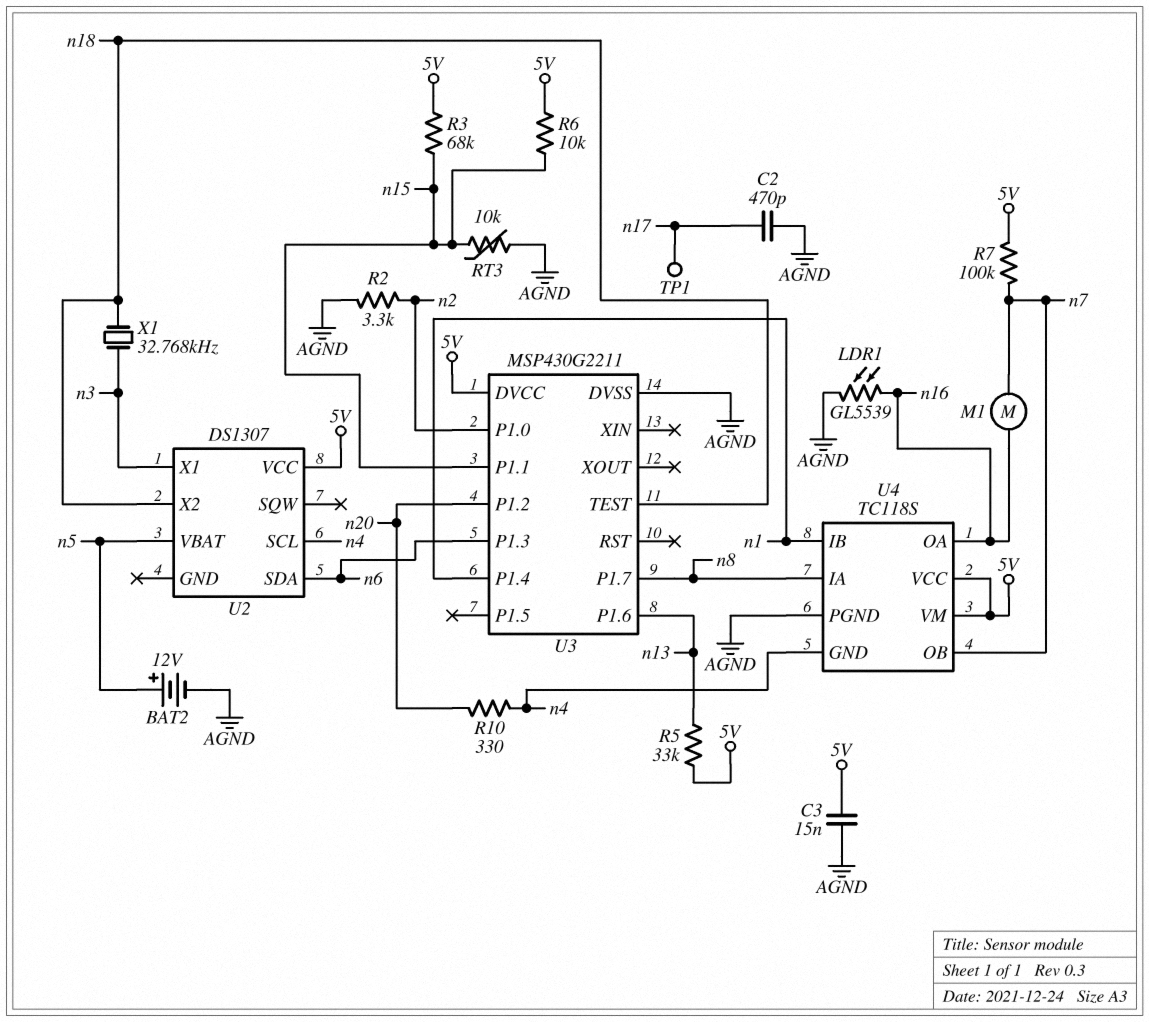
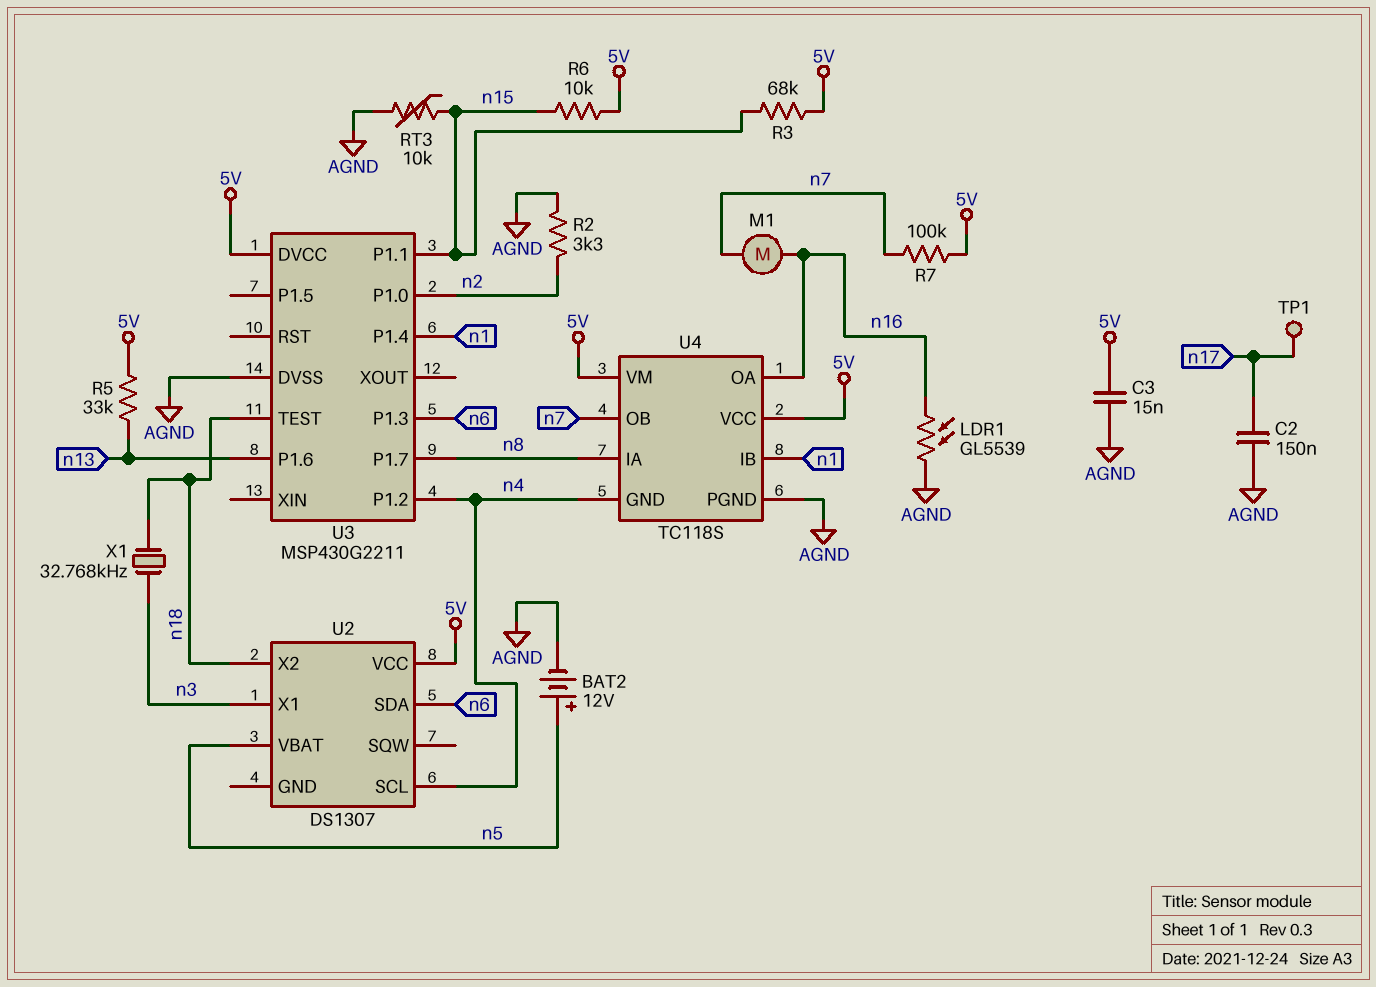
C2: 470pF (AGND, n17) -> 150nF (AGND, n17)
R10: 330 (n4, n20) -> none
U3 pin P1.2: n20 -> n4

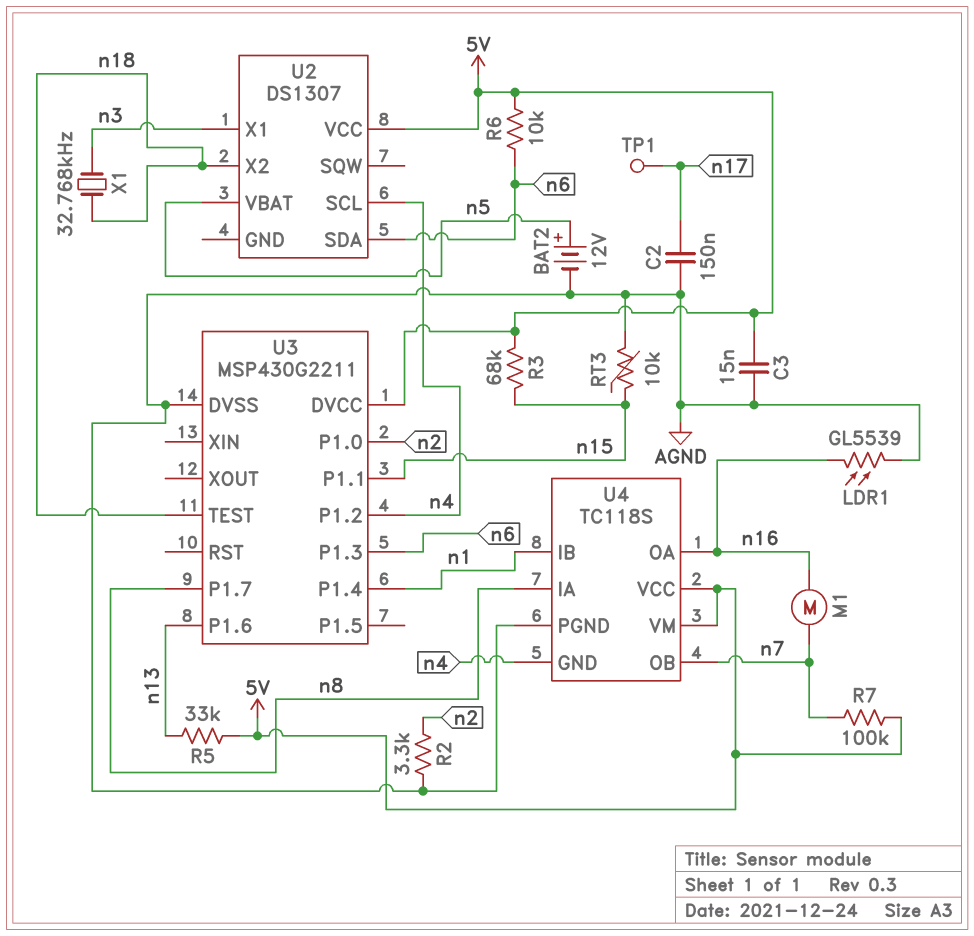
R6: 10k (5V, n15) -> 10k (5V, n6)

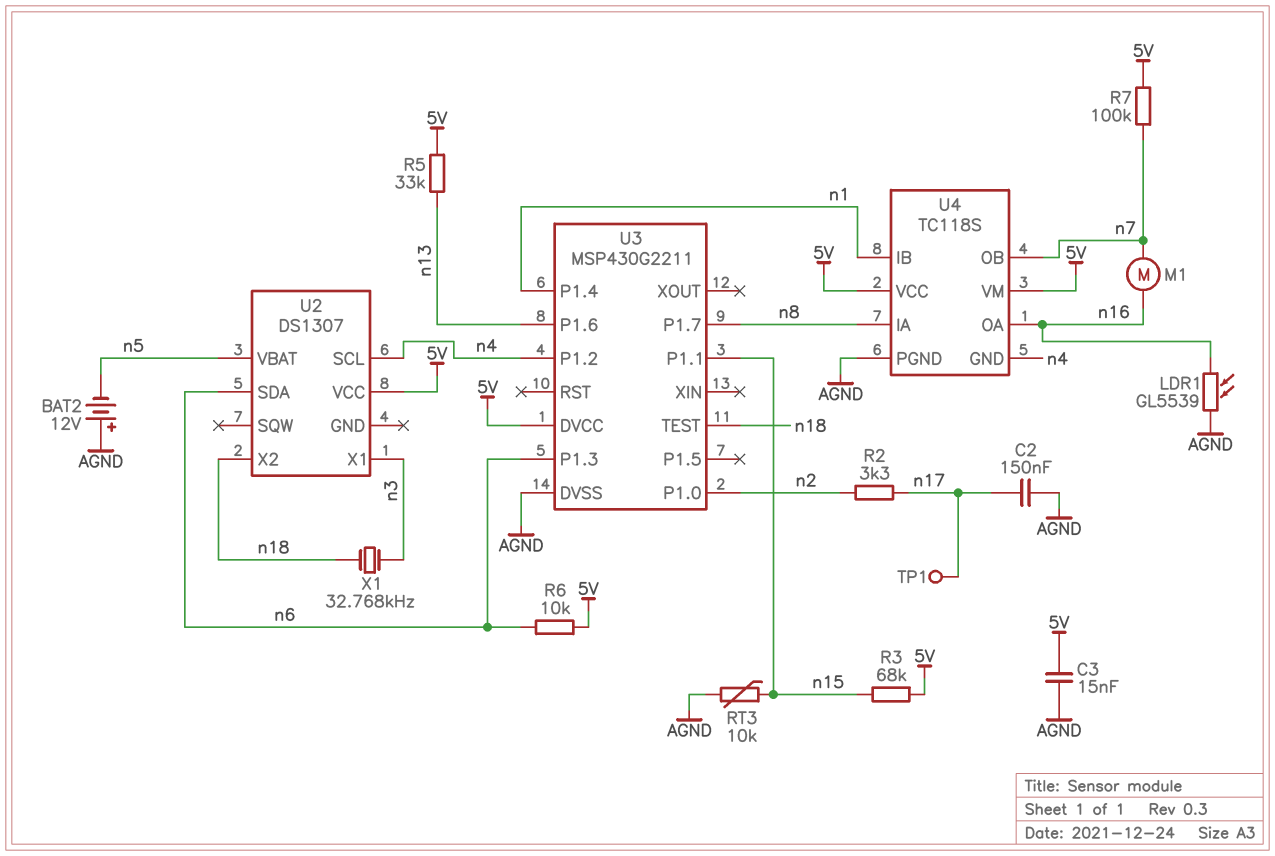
BAT2: 12V (plus n5, minus AGND) -> 12V (plus AGND, minus n5)
R2: 3.3k (AGND, n2) -> 3.3k (n2, n17)

